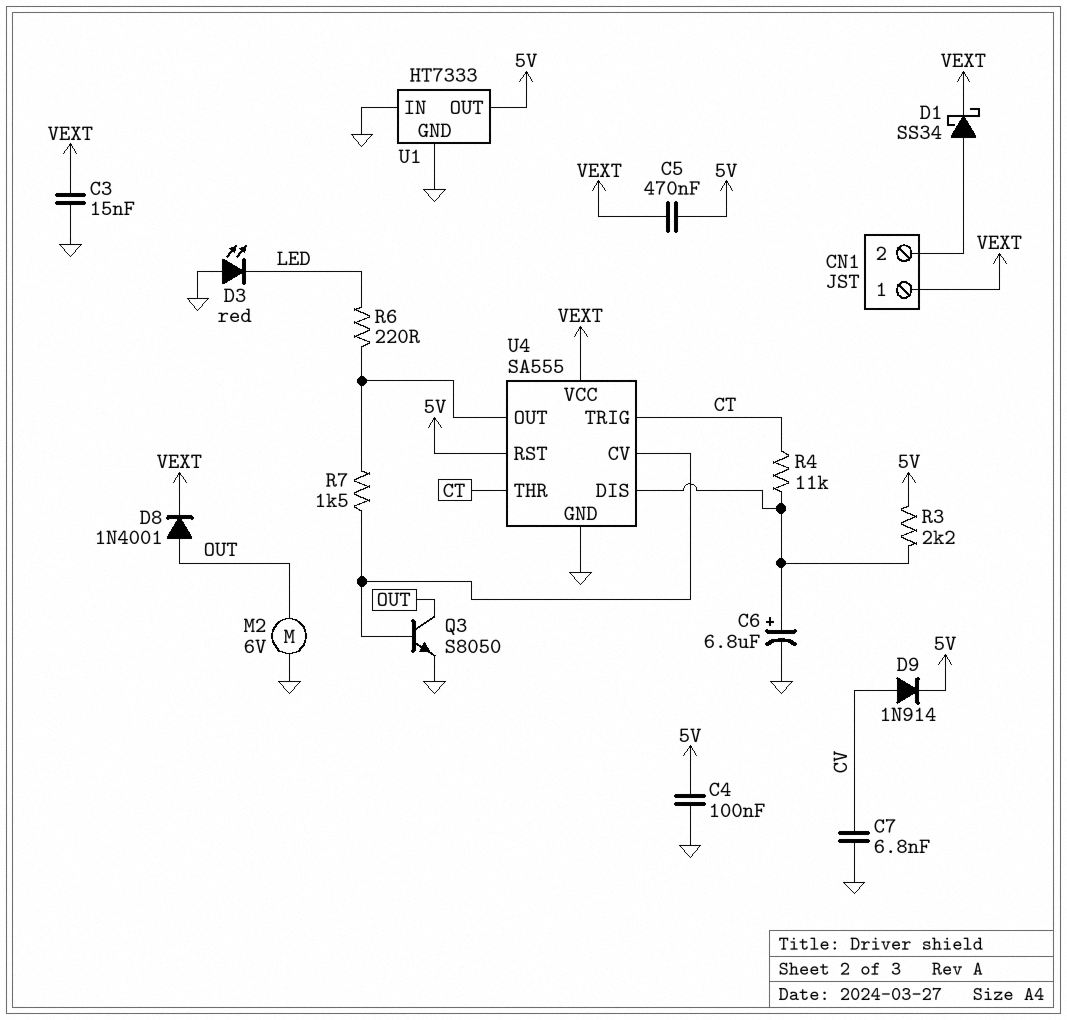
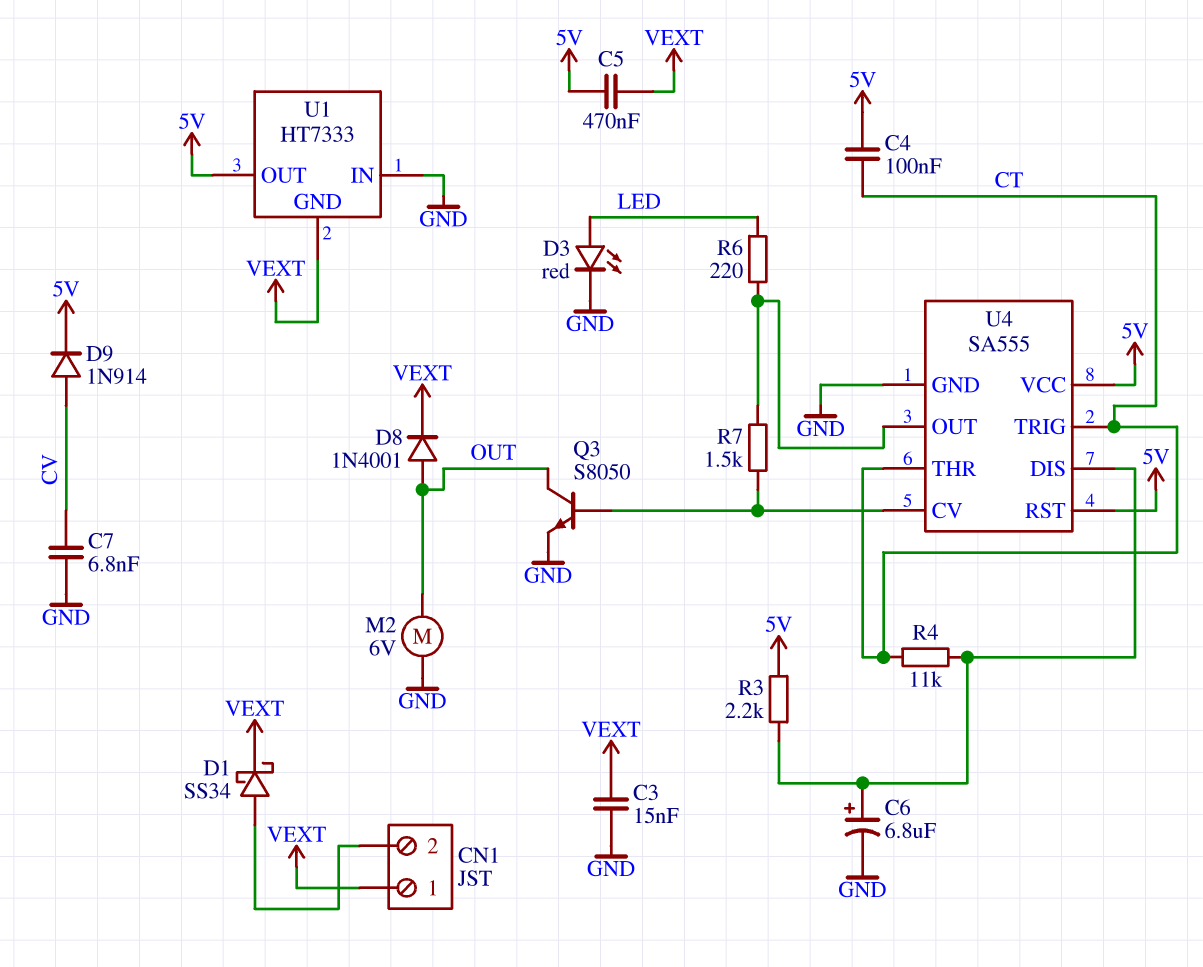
C4: 100nF (5V, GND) -> 100nF (5V, CT)
D3: LED red (A GND, K LED) -> LED red (A LED, K GND)
U1 pin GND: GND -> VEXT
U4 pin VCC: VEXT -> 5V

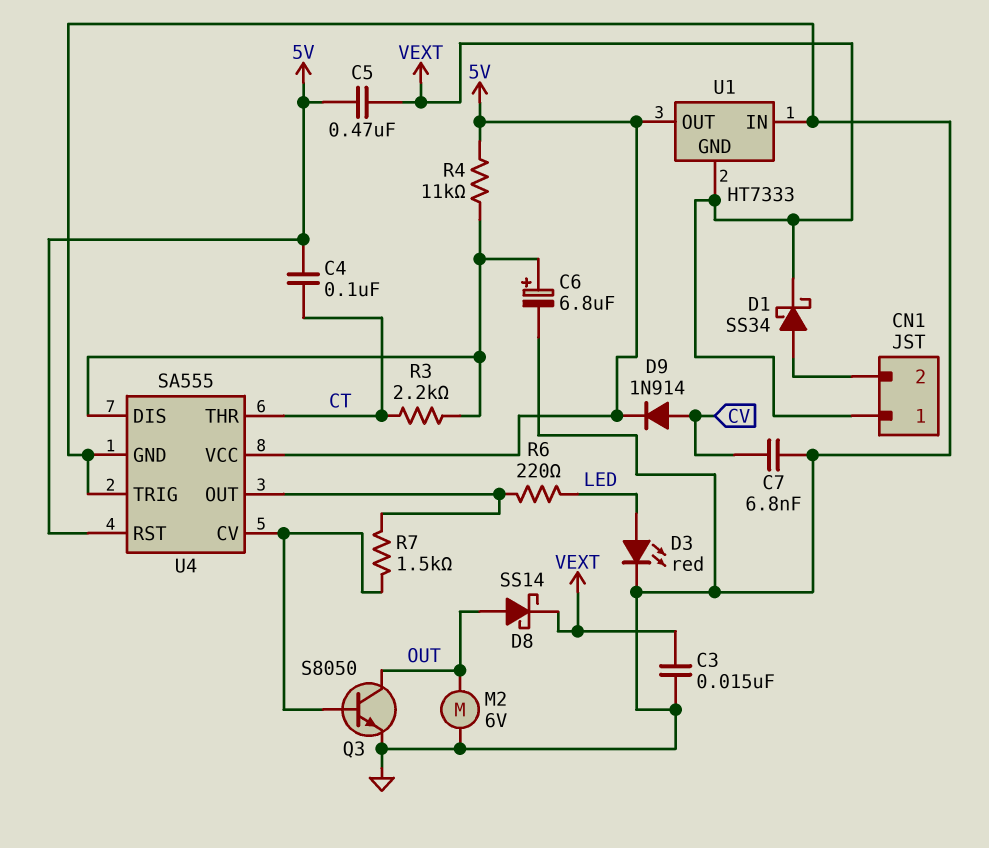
D8: diode 1N4001 (A OUT, K VEXT) -> schottky SS14 (A OUT, K VEXT)
R3: 2.2k (5V, U4/DIS) -> 2.2k (CT, U4/DIS)
R4: 11k (CT, U4/DIS) -> 11k (5V, U4/DIS)
U4 pin TRIG: CT -> GND

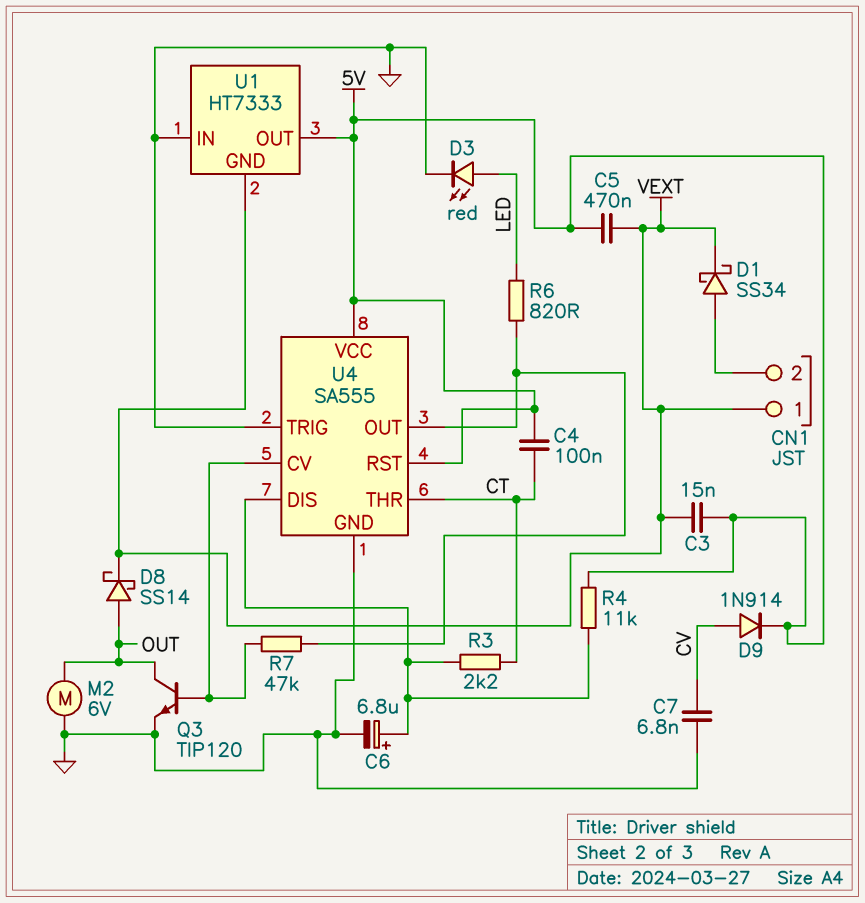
C3: 15nF (GND, VEXT) -> 15nF (5V, VEXT)
Q3: NPN S8050 (B U4/CV, C OUT, E GND) -> NPN TIP120 (B U4/CV, C OUT, E GND)
R6: 220 (LED, U4/OUT) -> 820 (LED, U4/OUT)
R7: 1.5k (U4/CV, U4/OUT) -> 47k (U4/CV, U4/OUT)

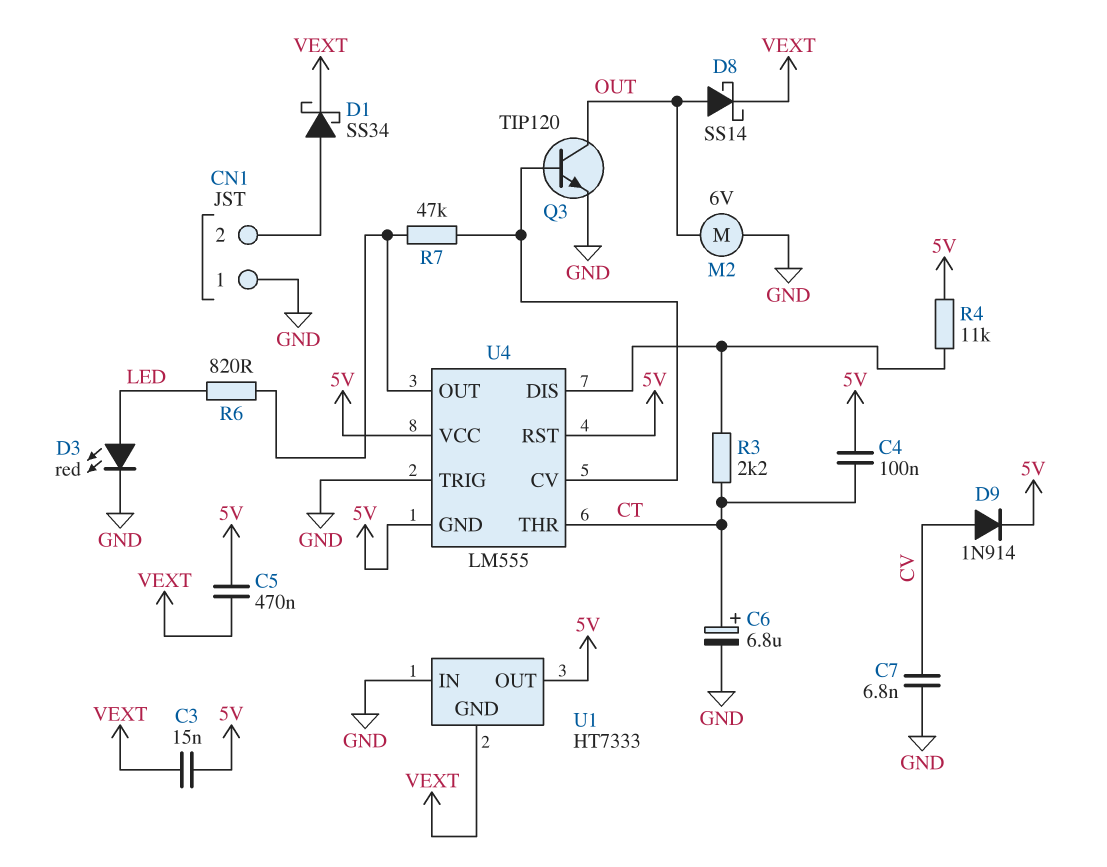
C6: 6.8uF (plus U4/DIS, minus GND) -> 6.8uF (plus CT, minus GND)
CN1 pin 1: VEXT -> GND
U4: SA555 -> LM555
U4 pin GND: GND -> 5V

